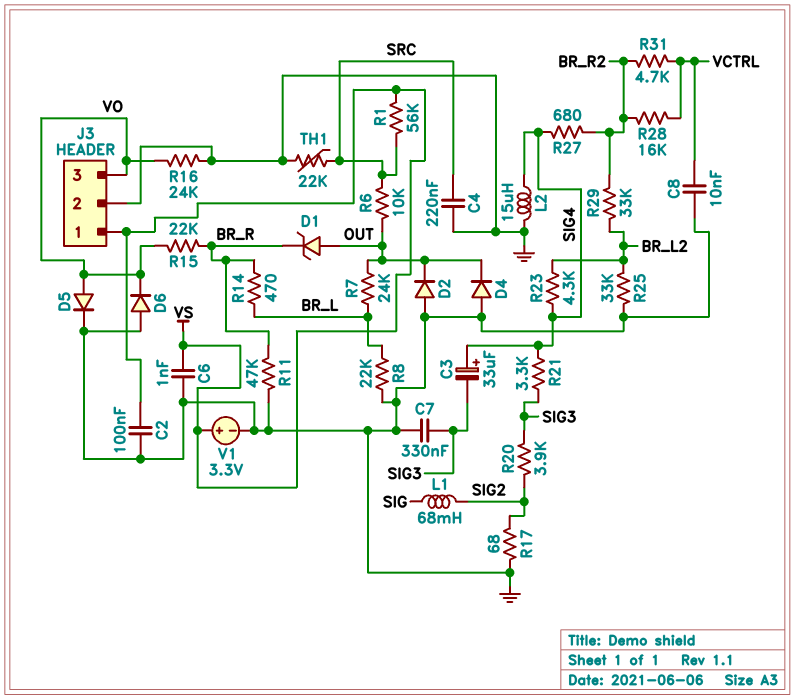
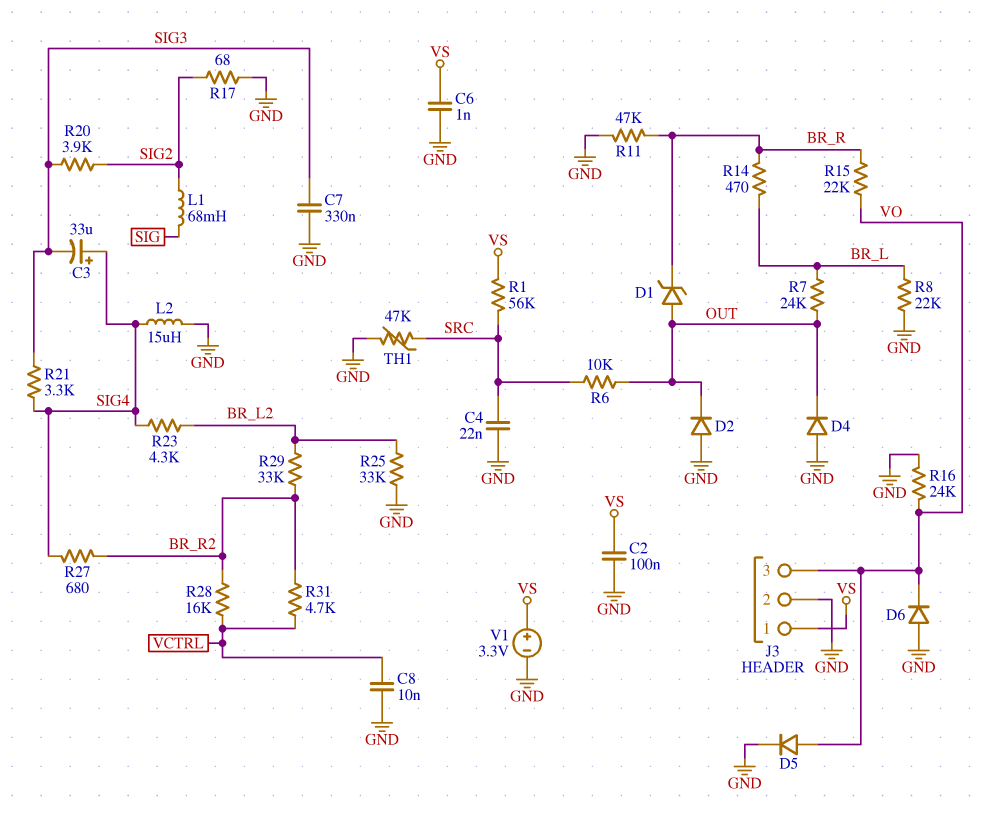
C4: 220nF (GND, SRC) -> 22nF (GND, SRC)
TH1: 22k (GND, SRC) -> 47k (GND, SRC)

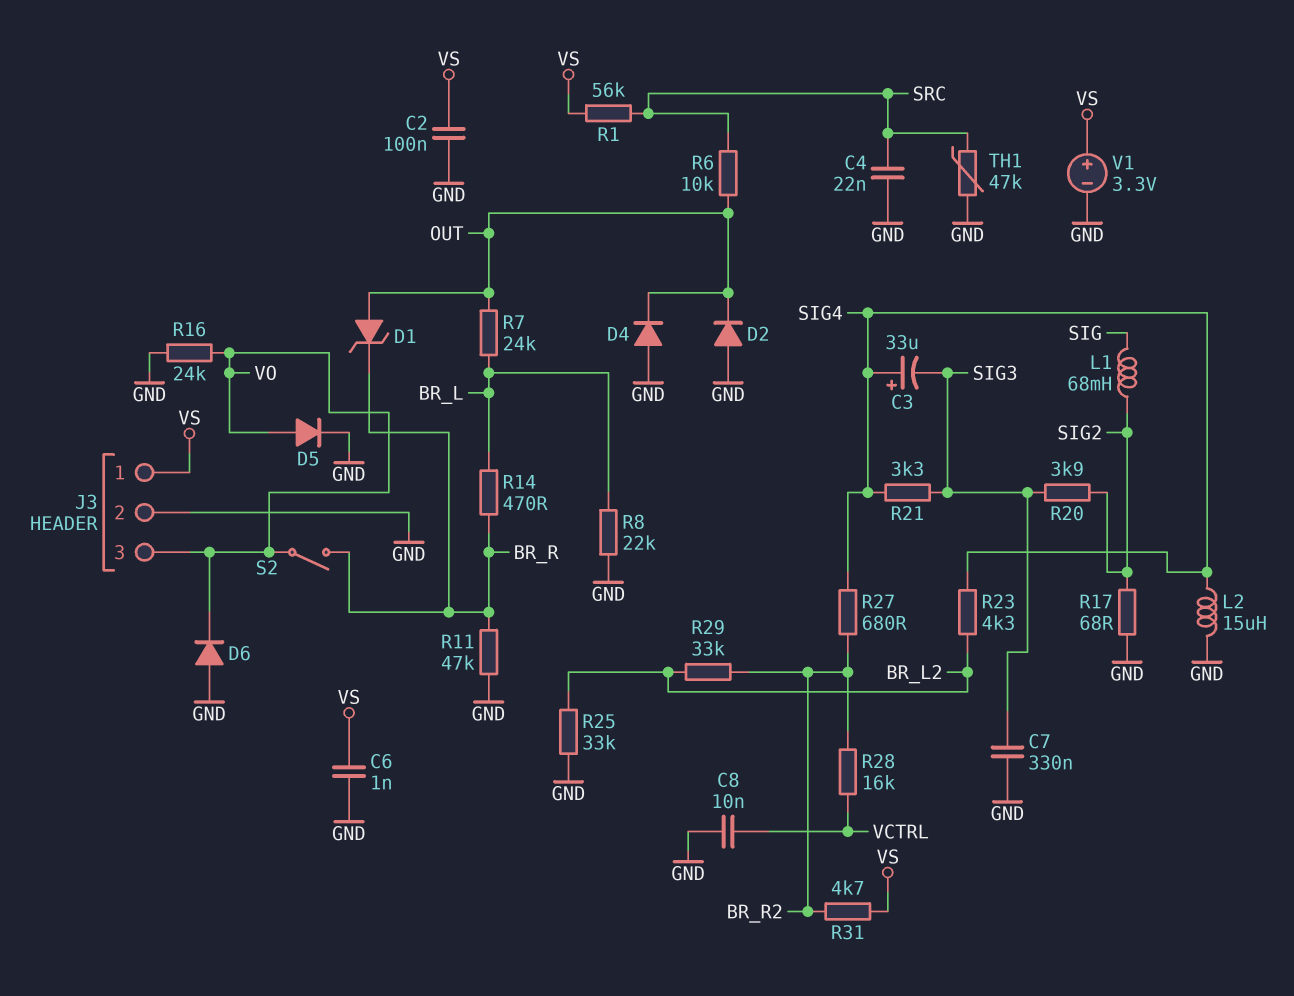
R15: 22k (BR_R, VO) -> none
R31: 4.7k (BR_R2, VCTRL) -> 4.7k (BR_R2, VS)
S2: none -> switch (BR_R, VO)

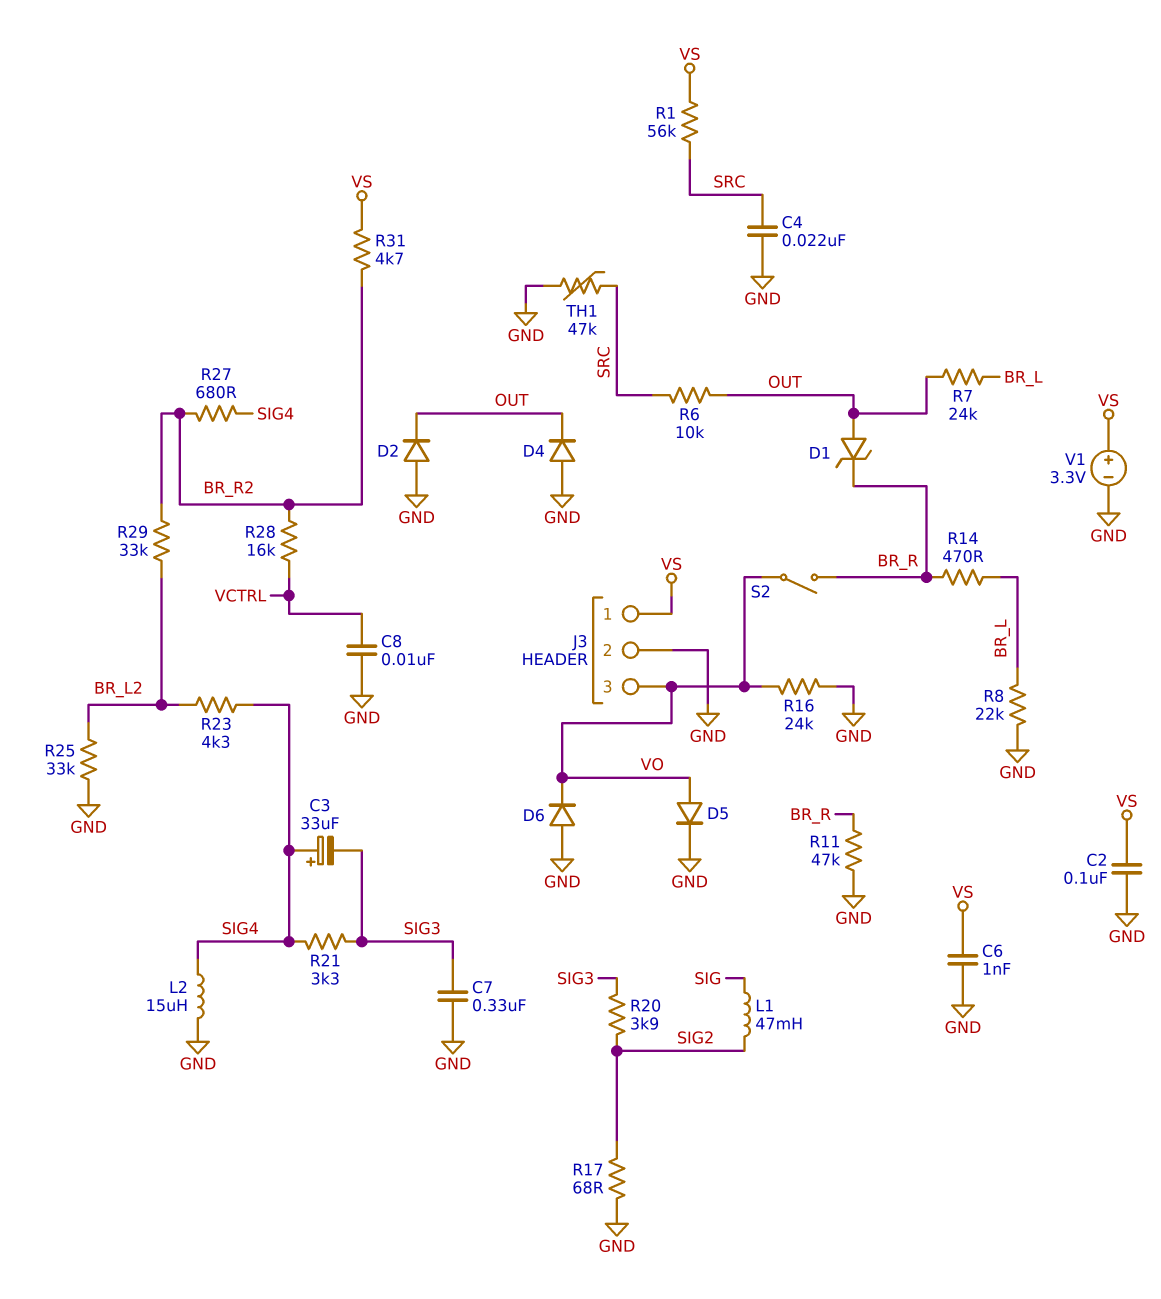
L1: 68mH (SIG, SIG2) -> 47mH (SIG, SIG2)

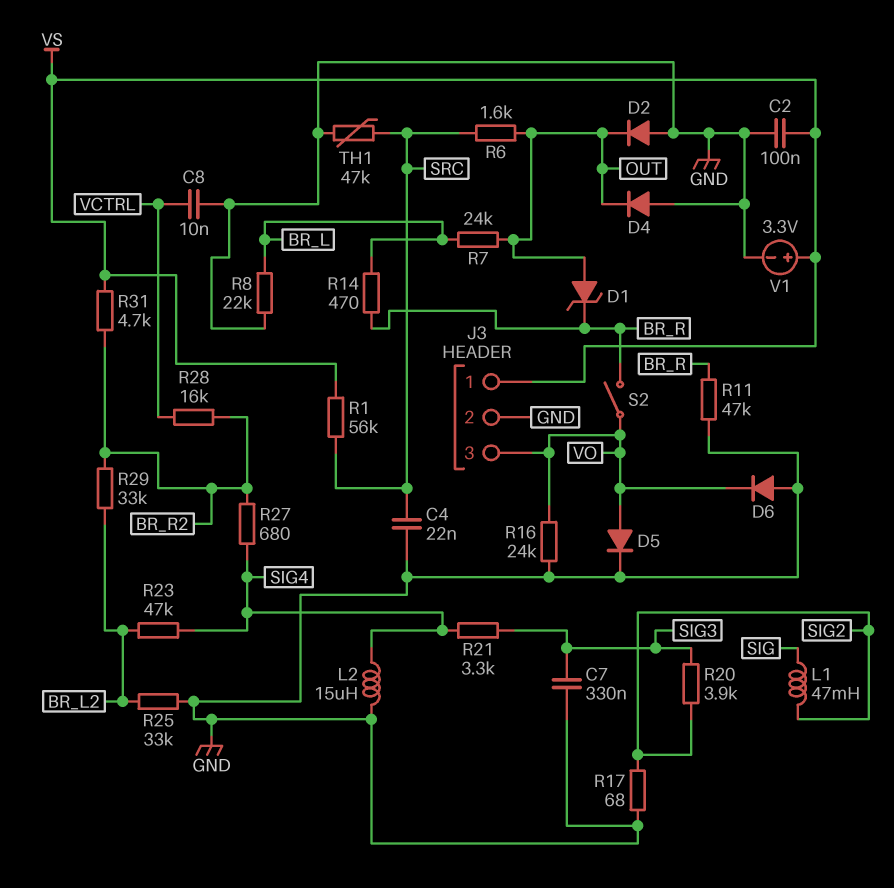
C3: 33uF (plus SIG4, minus SIG3) -> none
C6: 1nF (GND, VS) -> none
R6: 10k (OUT, SRC) -> 1.6k (OUT, SRC)
R23: 4.3k (BR_L2, SIG4) -> 47k (BR_L2, SIG4)

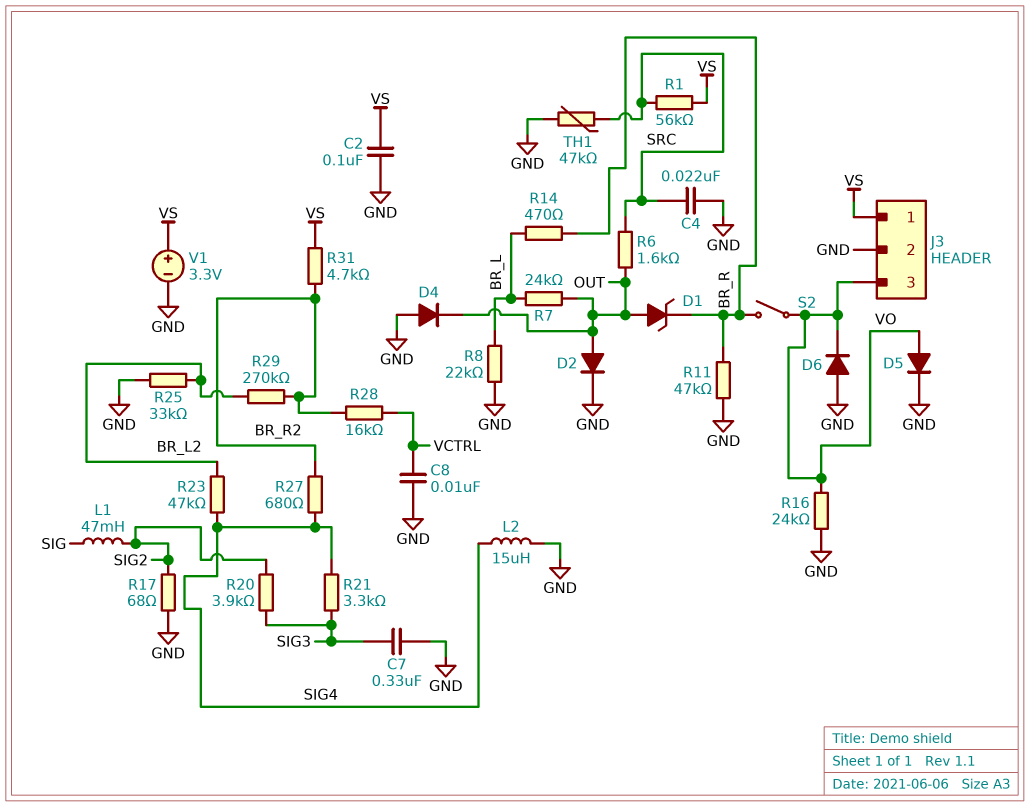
D2: diode (A GND, K OUT) -> diode (A OUT, K GND)
R29: 33k (BR_L2, BR_R2) -> 270k (BR_L2, BR_R2)

